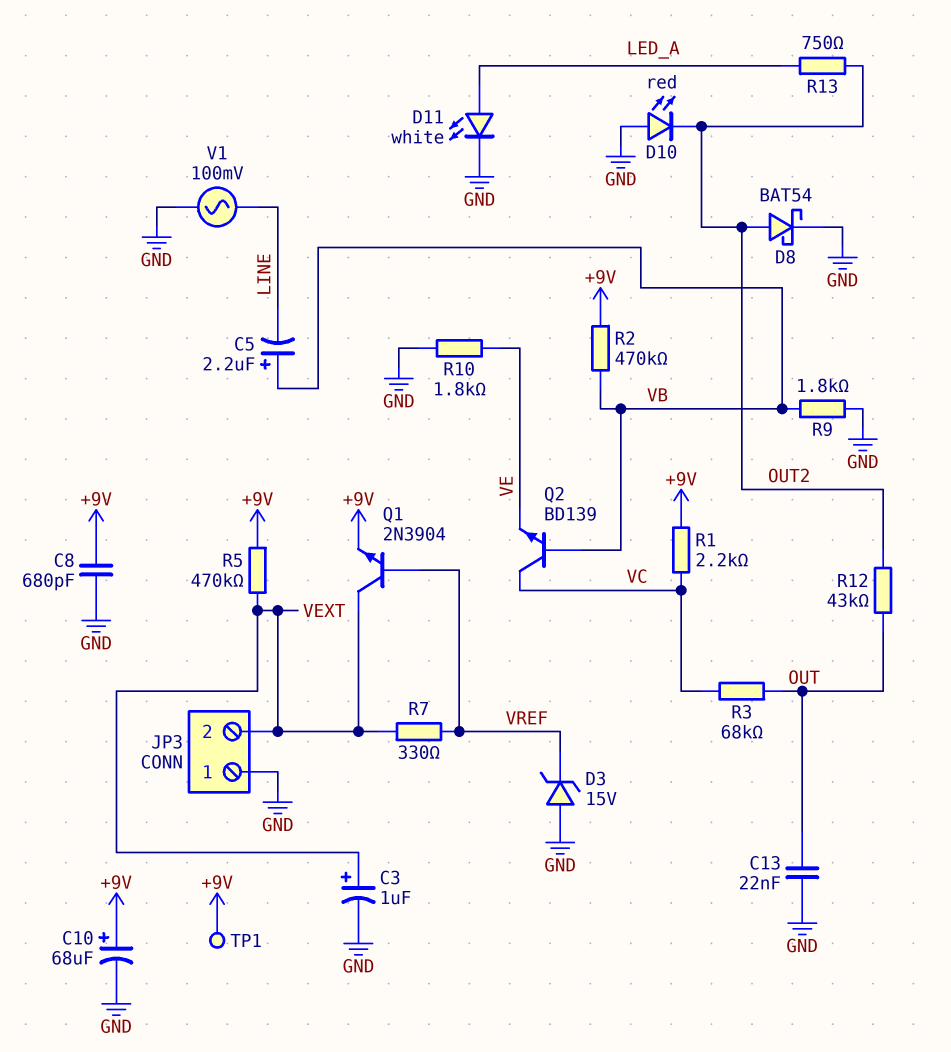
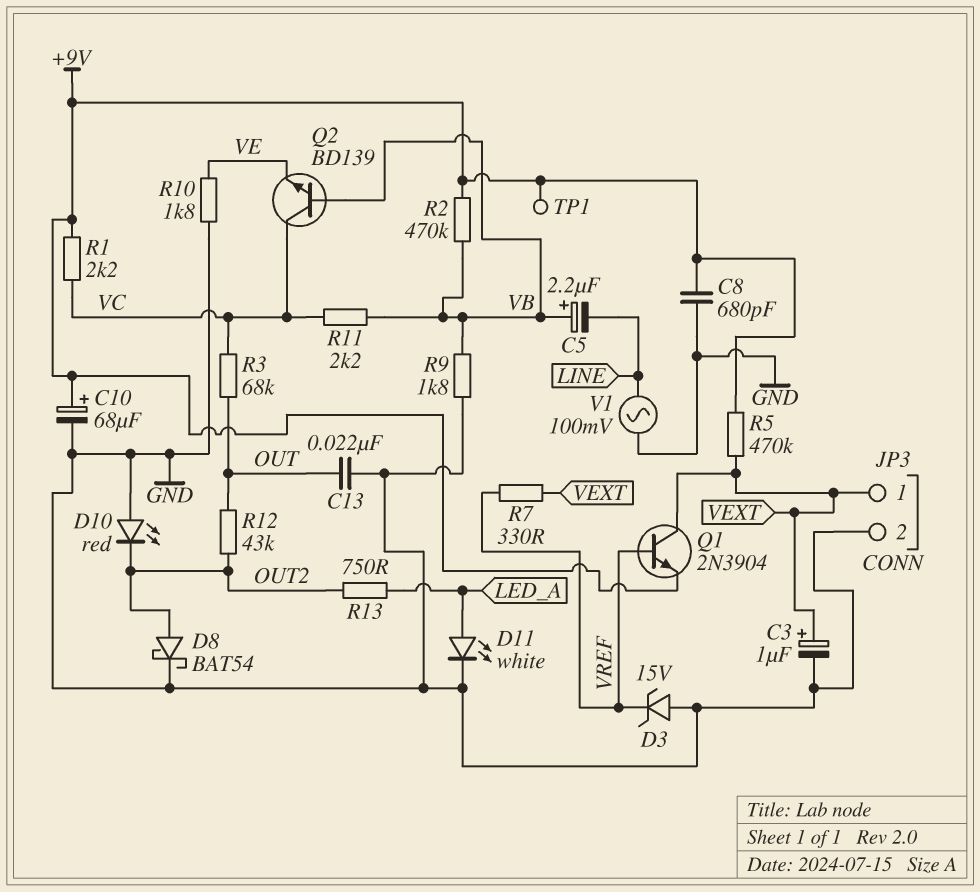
JP3 pin 1: GND -> VEXT
JP3 pin 2: VEXT -> GND
R11: none -> 2.2k (VB, VC)

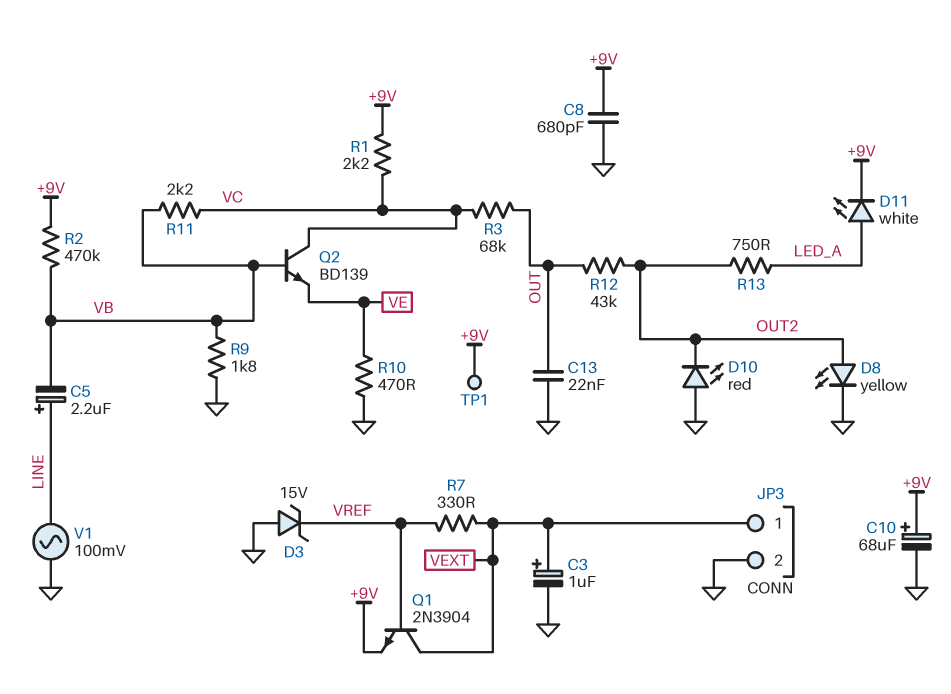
C5: 2.2uF (plus VB, minus LINE) -> 2.2uF (plus LINE, minus VB)
D8: schottky BAT54 (A OUT2, K GND) -> LED yellow (A OUT2, K GND)
D11: LED white (A LED_A, K GND) -> LED white (A LED_A, K +9V)
R5: 470k (+9V, VEXT) -> none
R10: 1.8k (GND, VE) -> 470 (GND, VE)

